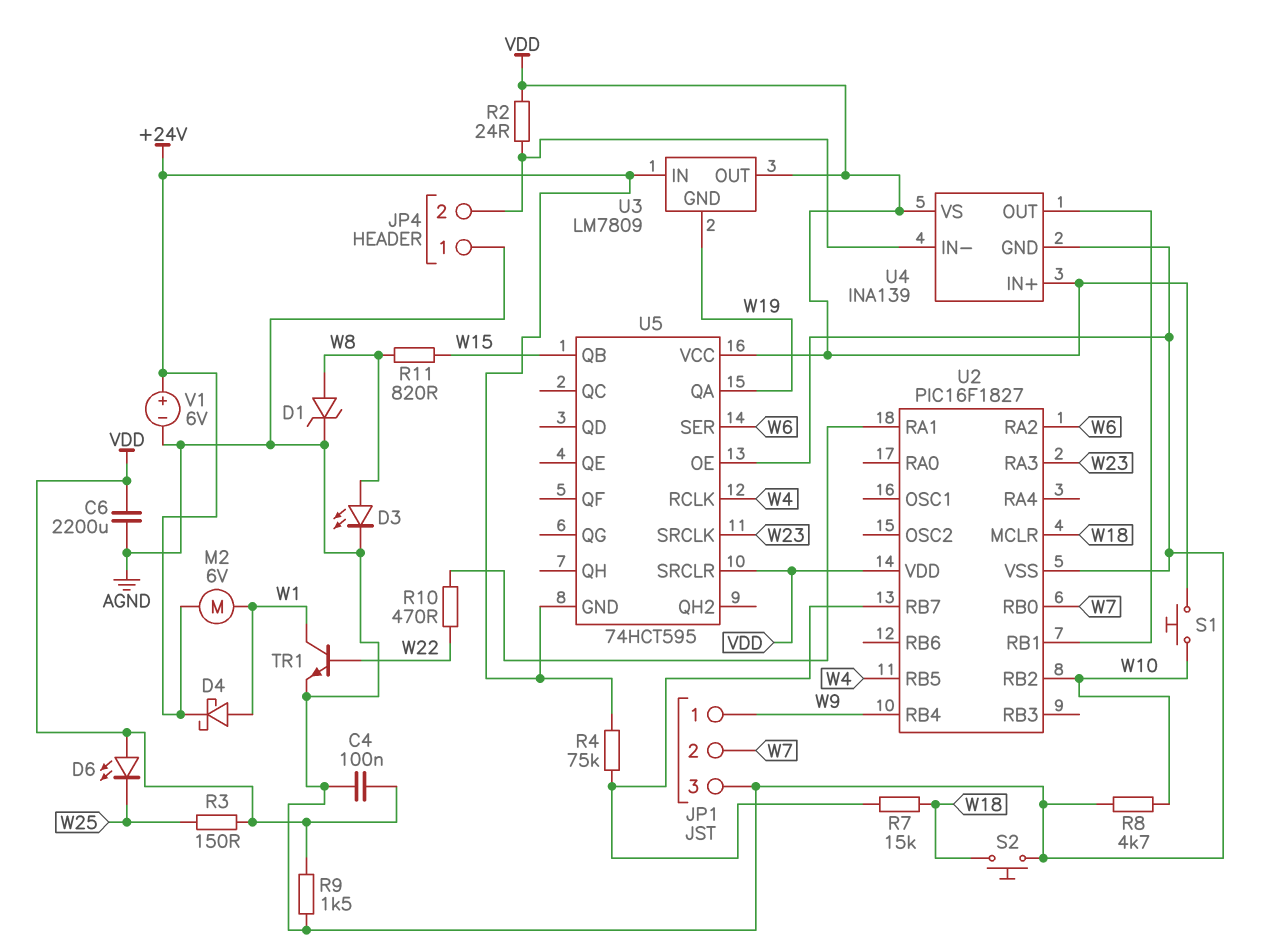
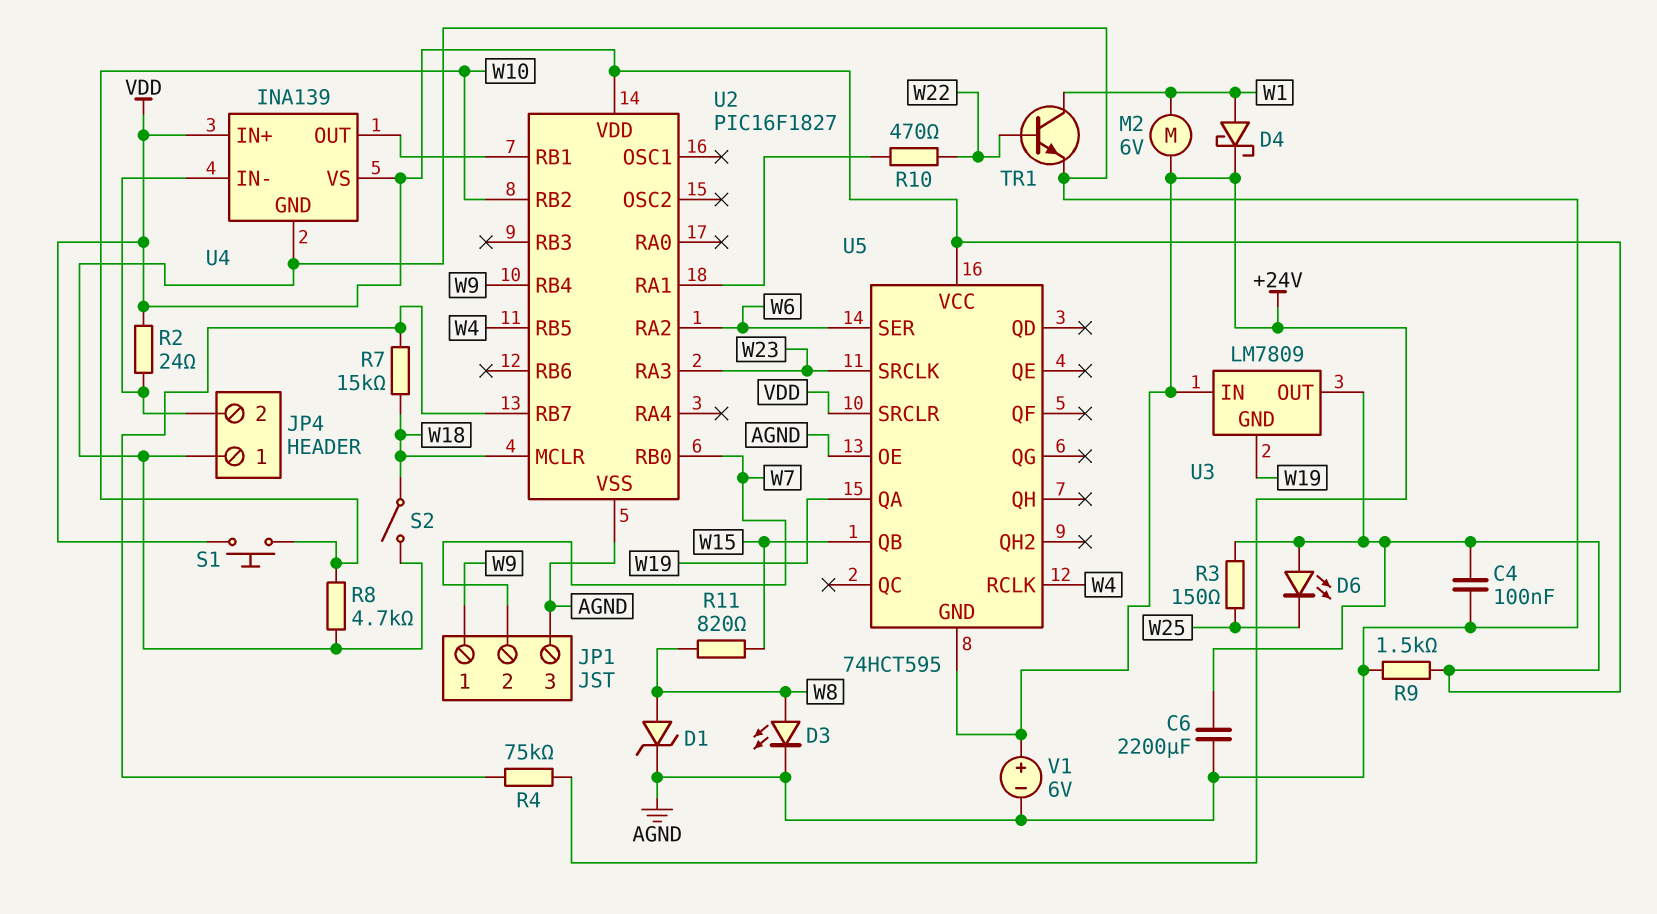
S2: button (AGND, W18) -> switch (AGND, W18)

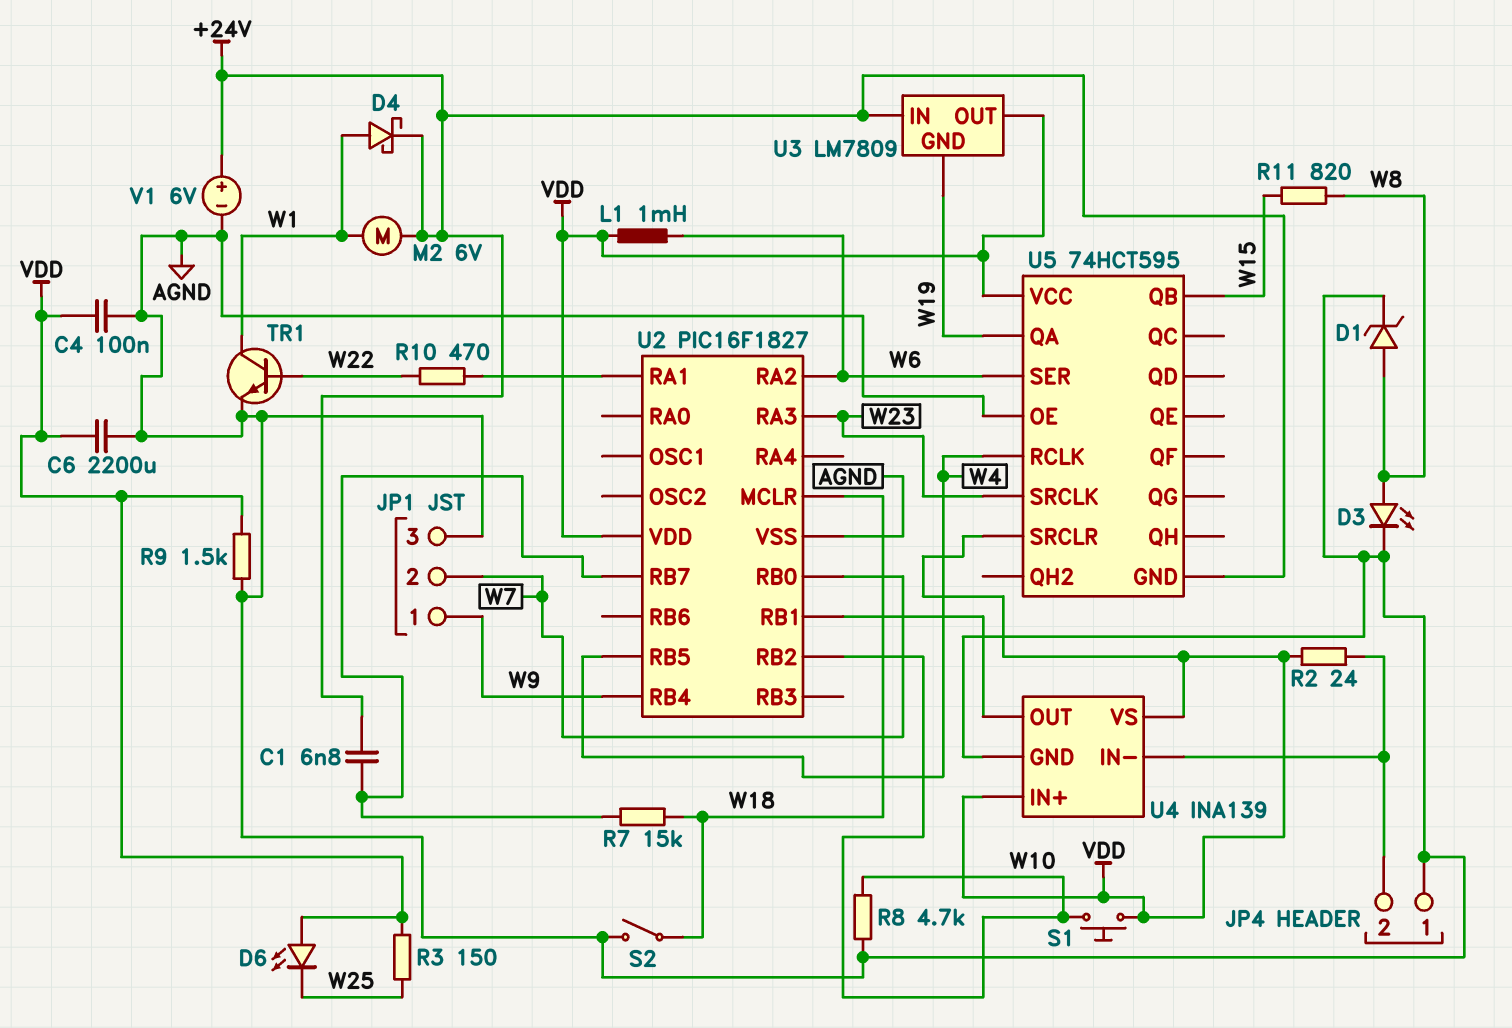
C1: none -> 6.8nF (+24V, U2/RB7)
L1: none -> 1mH (VDD, W6)
R4: 75k (+24V, U2/RB7) -> none

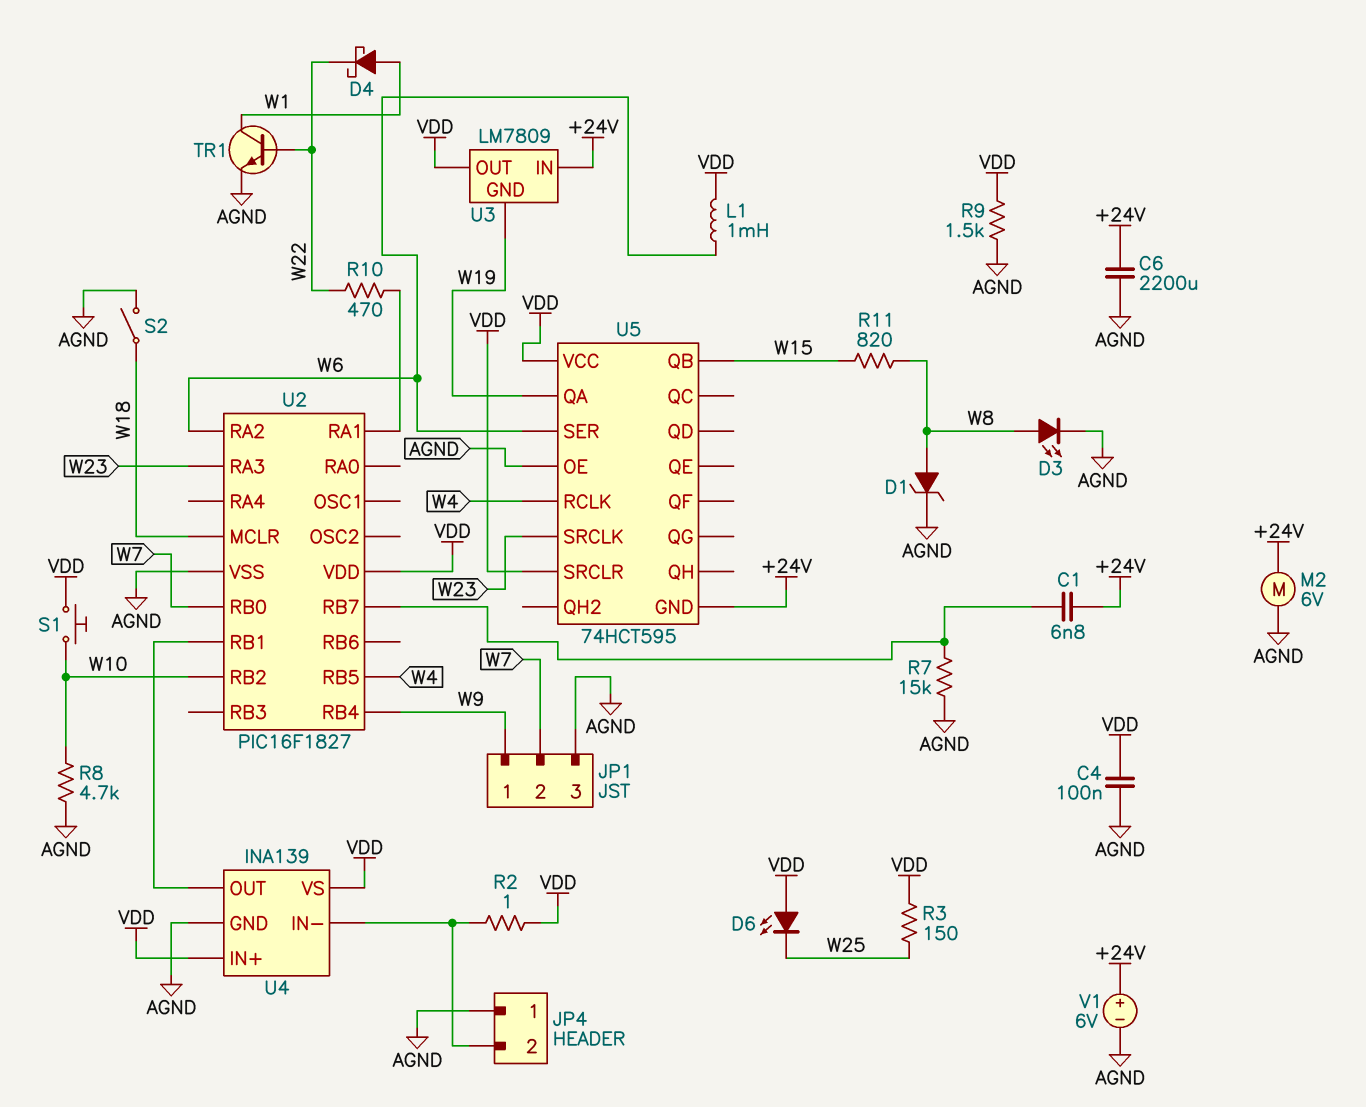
C6: 2200uF (AGND, VDD) -> 2200uF (+24V, AGND)
D4: schottky (A W1, K +24V) -> schottky (A W1, K W22)
M2: motor 6V (+24V, W1) -> motor 6V (+24V, AGND)
R2: 24 (JP4/2, VDD) -> 1 (JP4/2, VDD)
R7: 15k (U2/RB7, W18) -> 15k (AGND, U2/RB7)

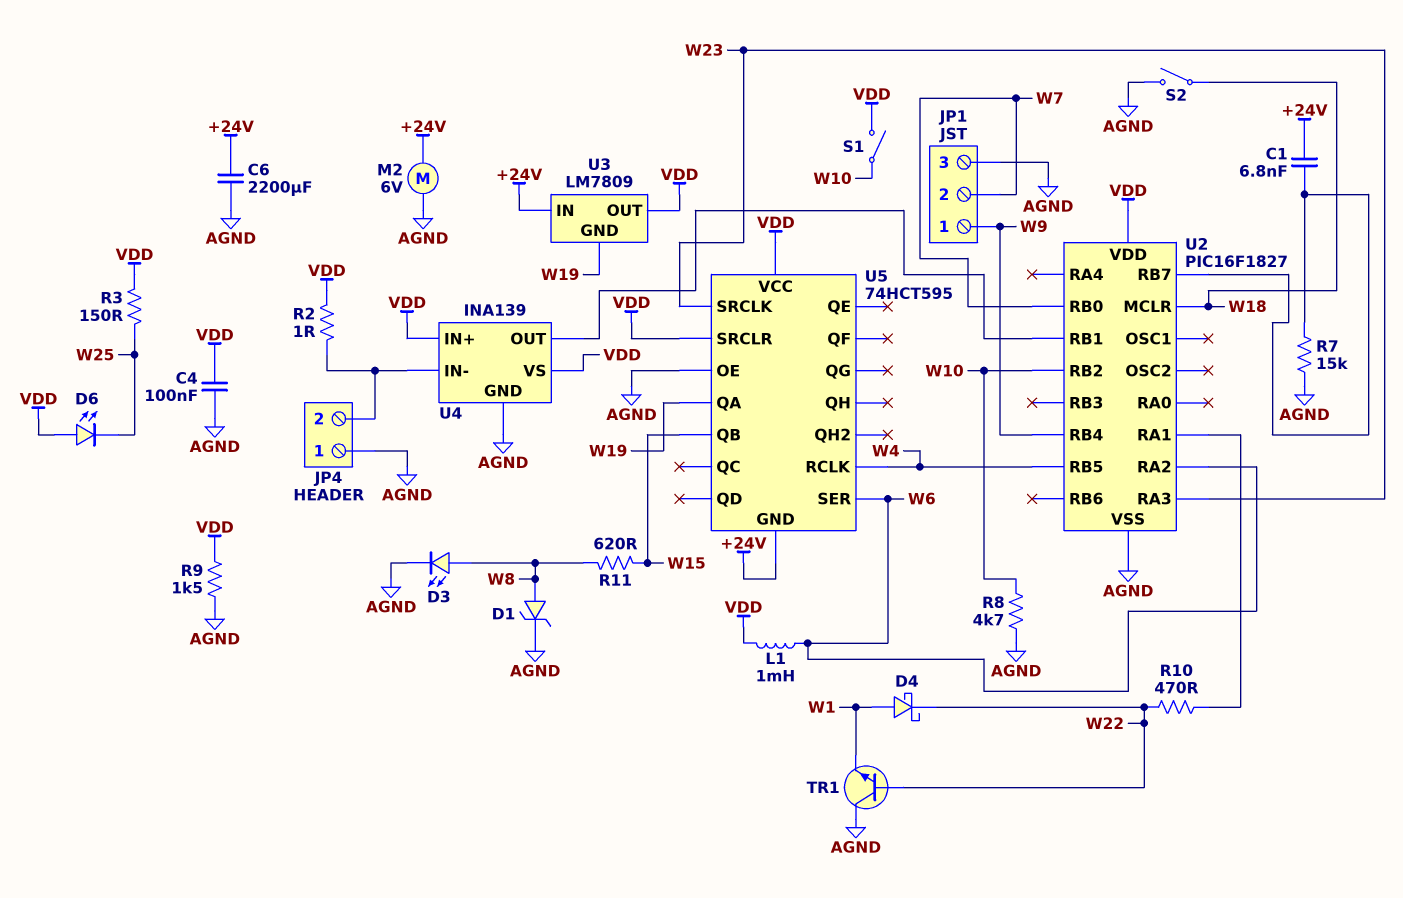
R11: 820 (W8, W15) -> 620 (W8, W15)
S1: button (VDD, W10) -> switch (VDD, W10)
TR1: NPN (B W22, C W1, E AGND) -> NPN (B W22, C AGND, E W1)
V1: 6V (plus +24V, minus AGND) -> none

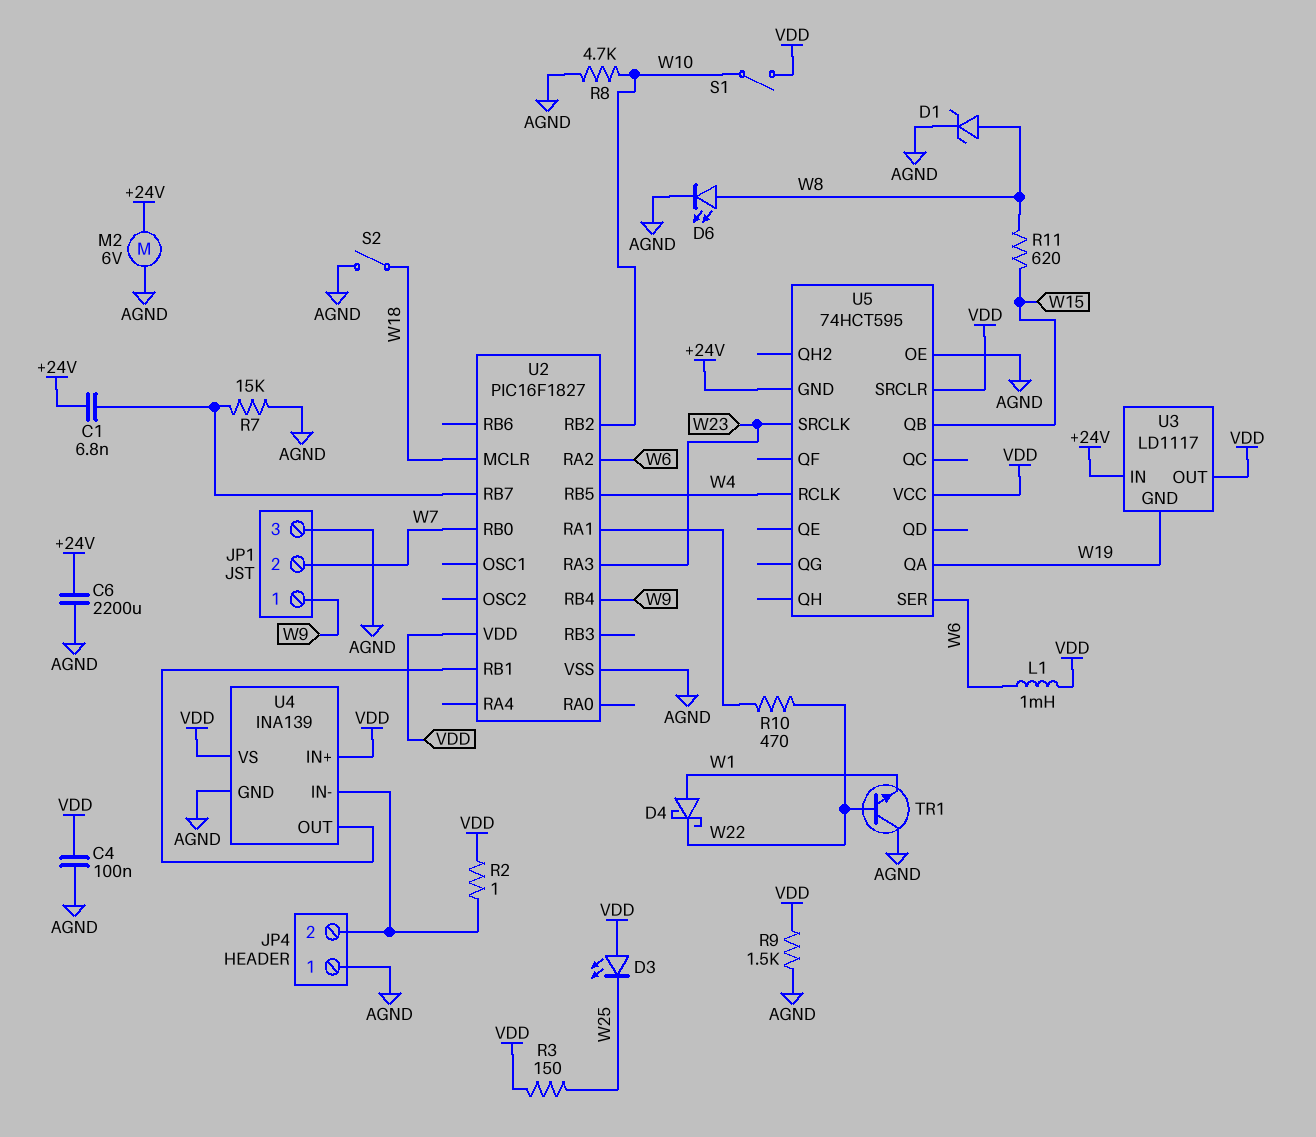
D3: LED (A W8, K AGND) -> LED (A VDD, K W25)
D6: LED (A VDD, K W25) -> LED (A W8, K AGND)
U3: LM7809 -> LD1117

